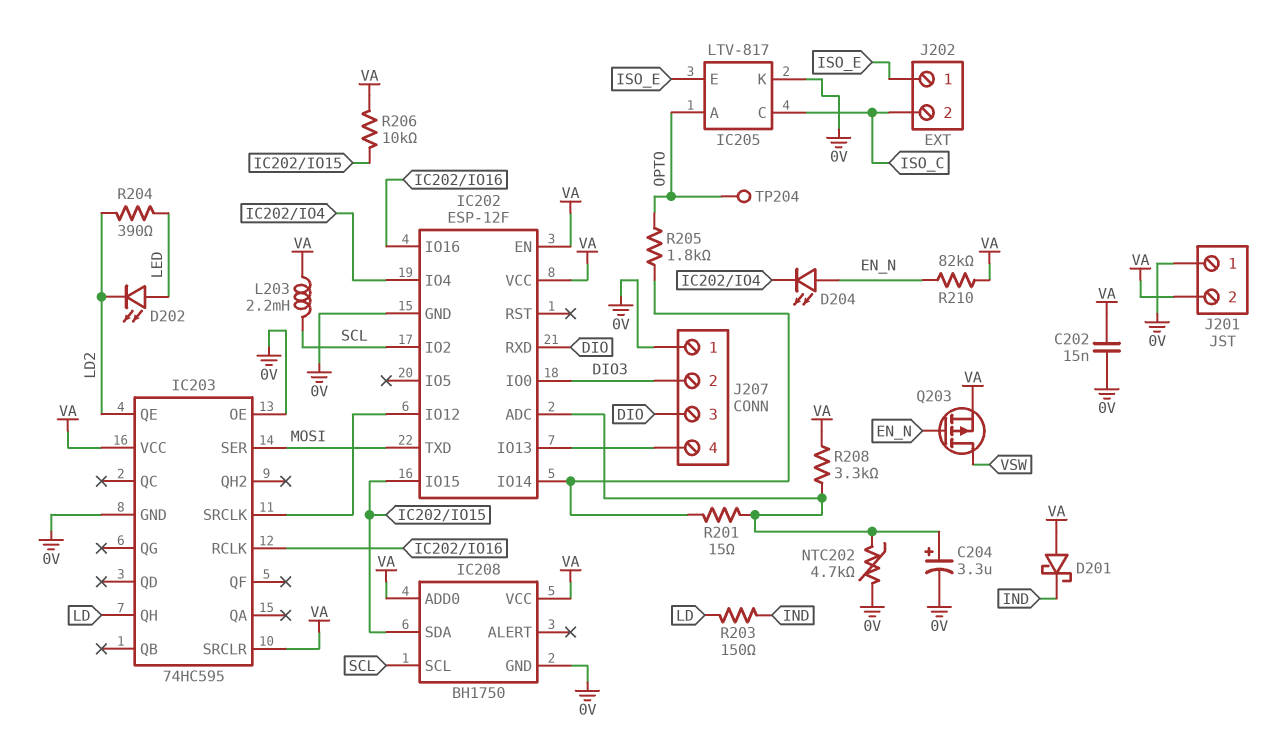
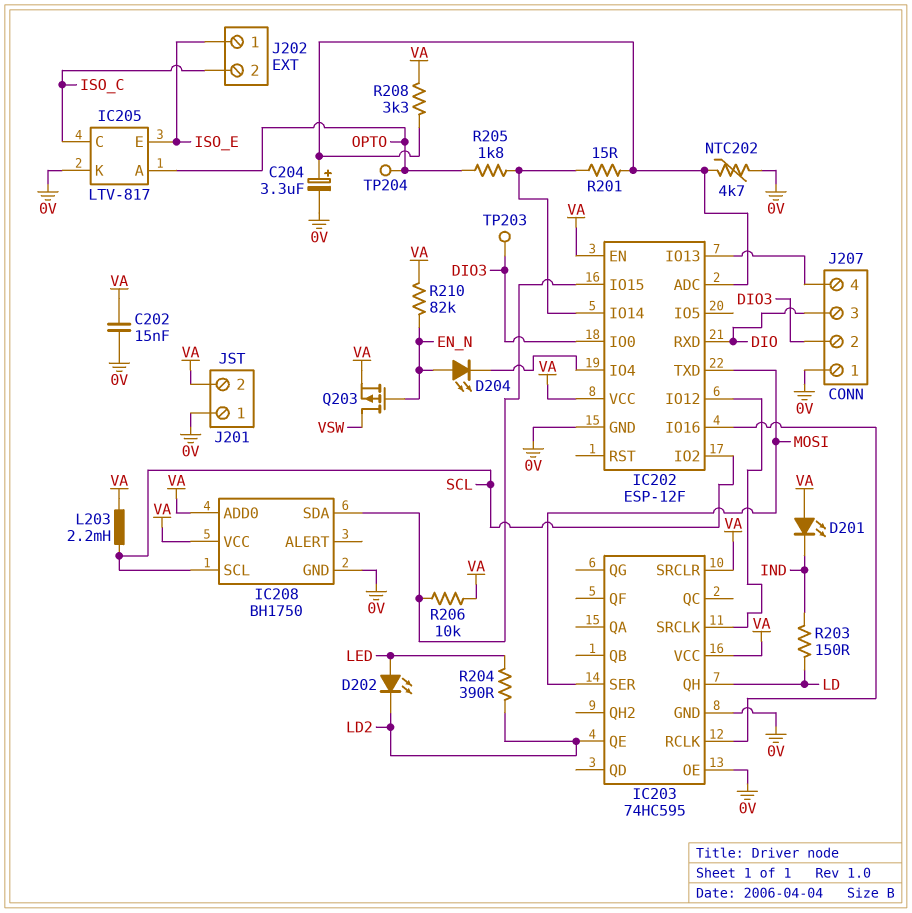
D201: schottky (A VA, K IND) -> LED (A VA, K IND)
TP203: none -> test point (DIO3)

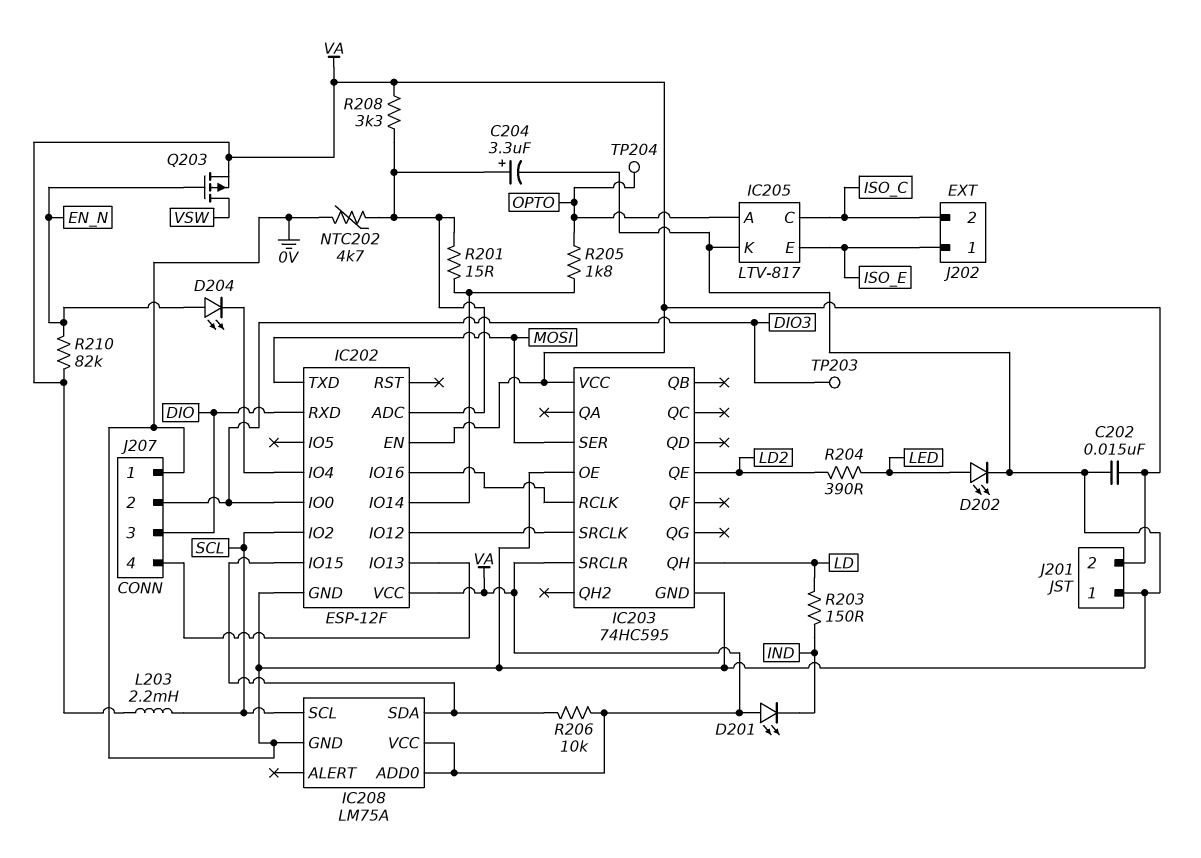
D202: LED (A LED, K LD2) -> LED (A LED, K 0V)
IC208: BH1750 -> LM75A

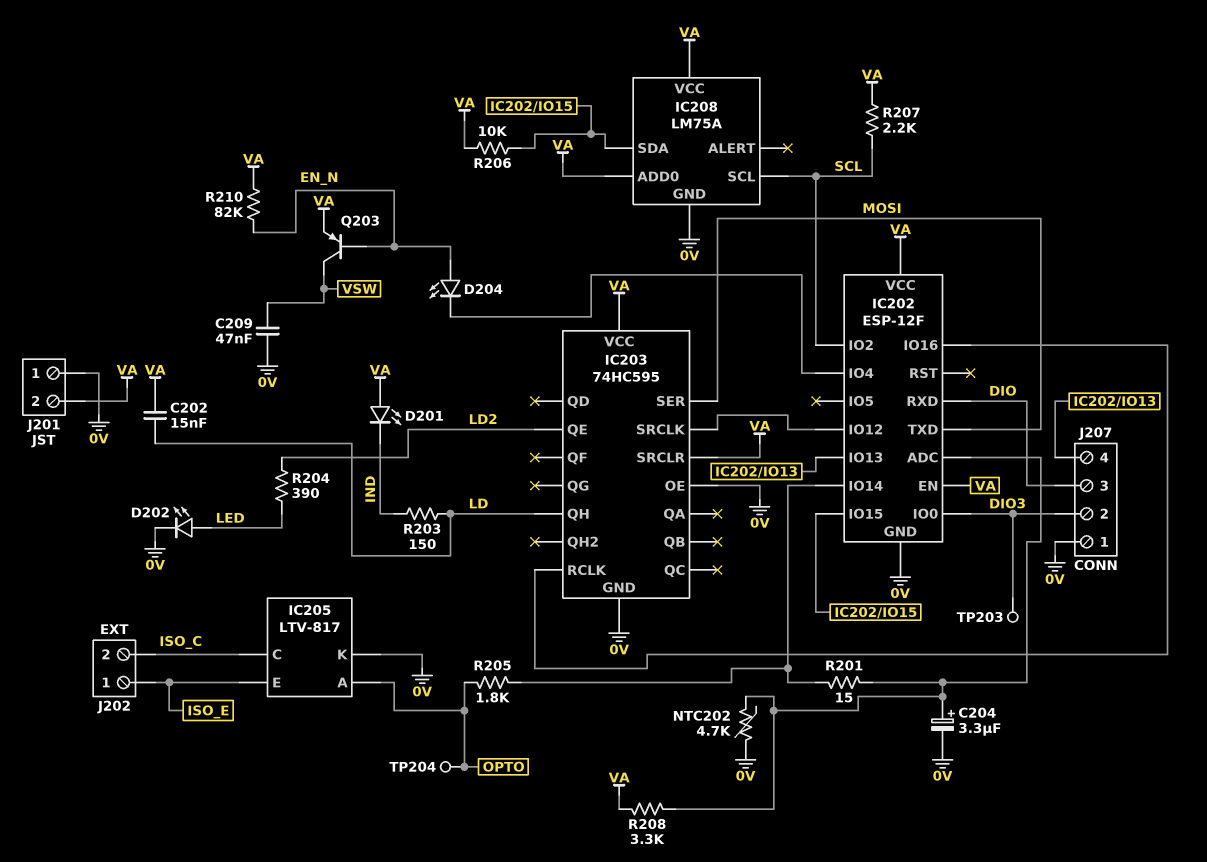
C202: 15nF (0V, VA) -> 15nF (LD, VA)
C209: none -> 47nF (0V, VSW)
L203: 2.2mH (SCL, VA) -> none
Q203: PMOS (G EN_N, D VSW, S VA) -> PNP (B EN_N, C VSW, E VA)
R207: none -> 2.2k (SCL, VA)

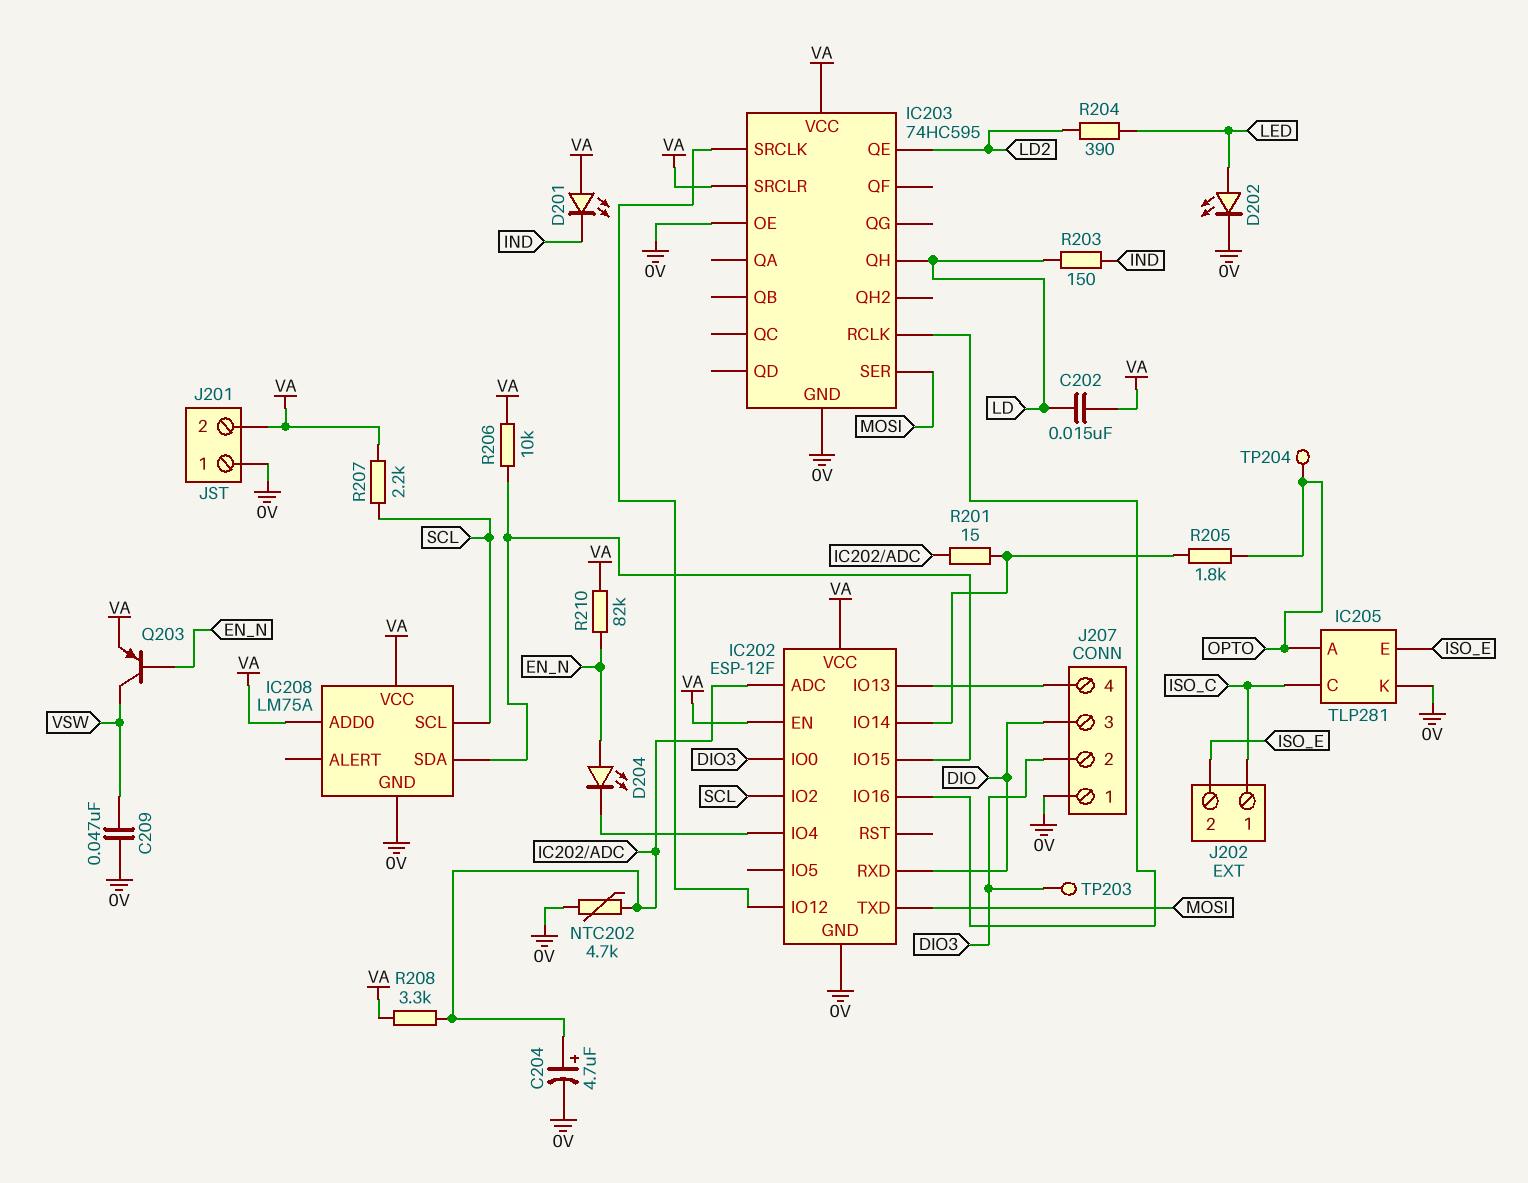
C204: 3.3uF (plus IC202/ADC, minus 0V) -> 4.7uF (plus IC202/ADC, minus 0V)
IC205: LTV-817 -> TLP281
J202 pin 1: ISO_E -> ISO_C
J202 pin 2: ISO_C -> ISO_E

